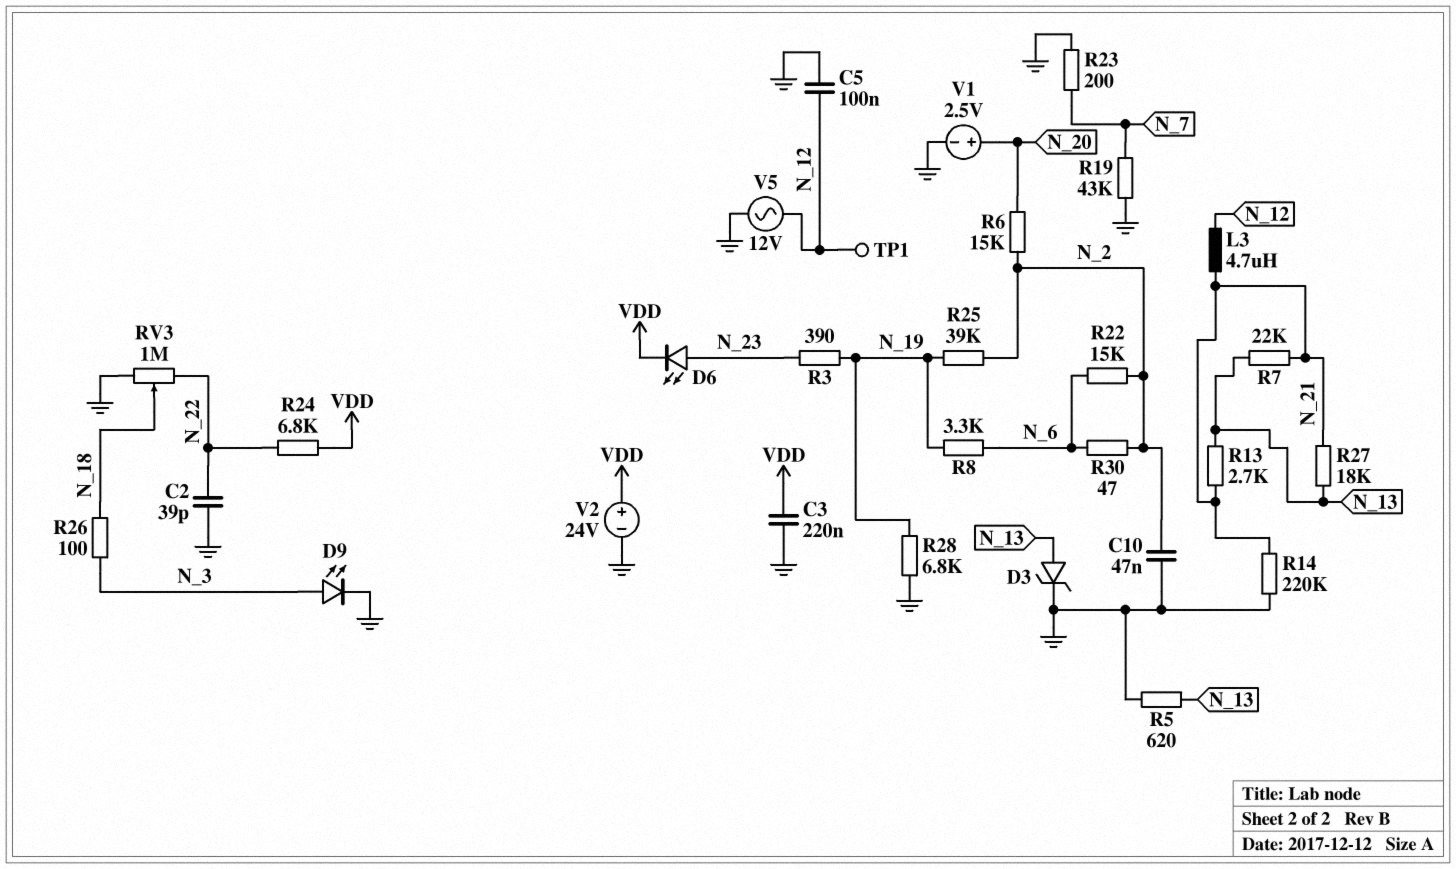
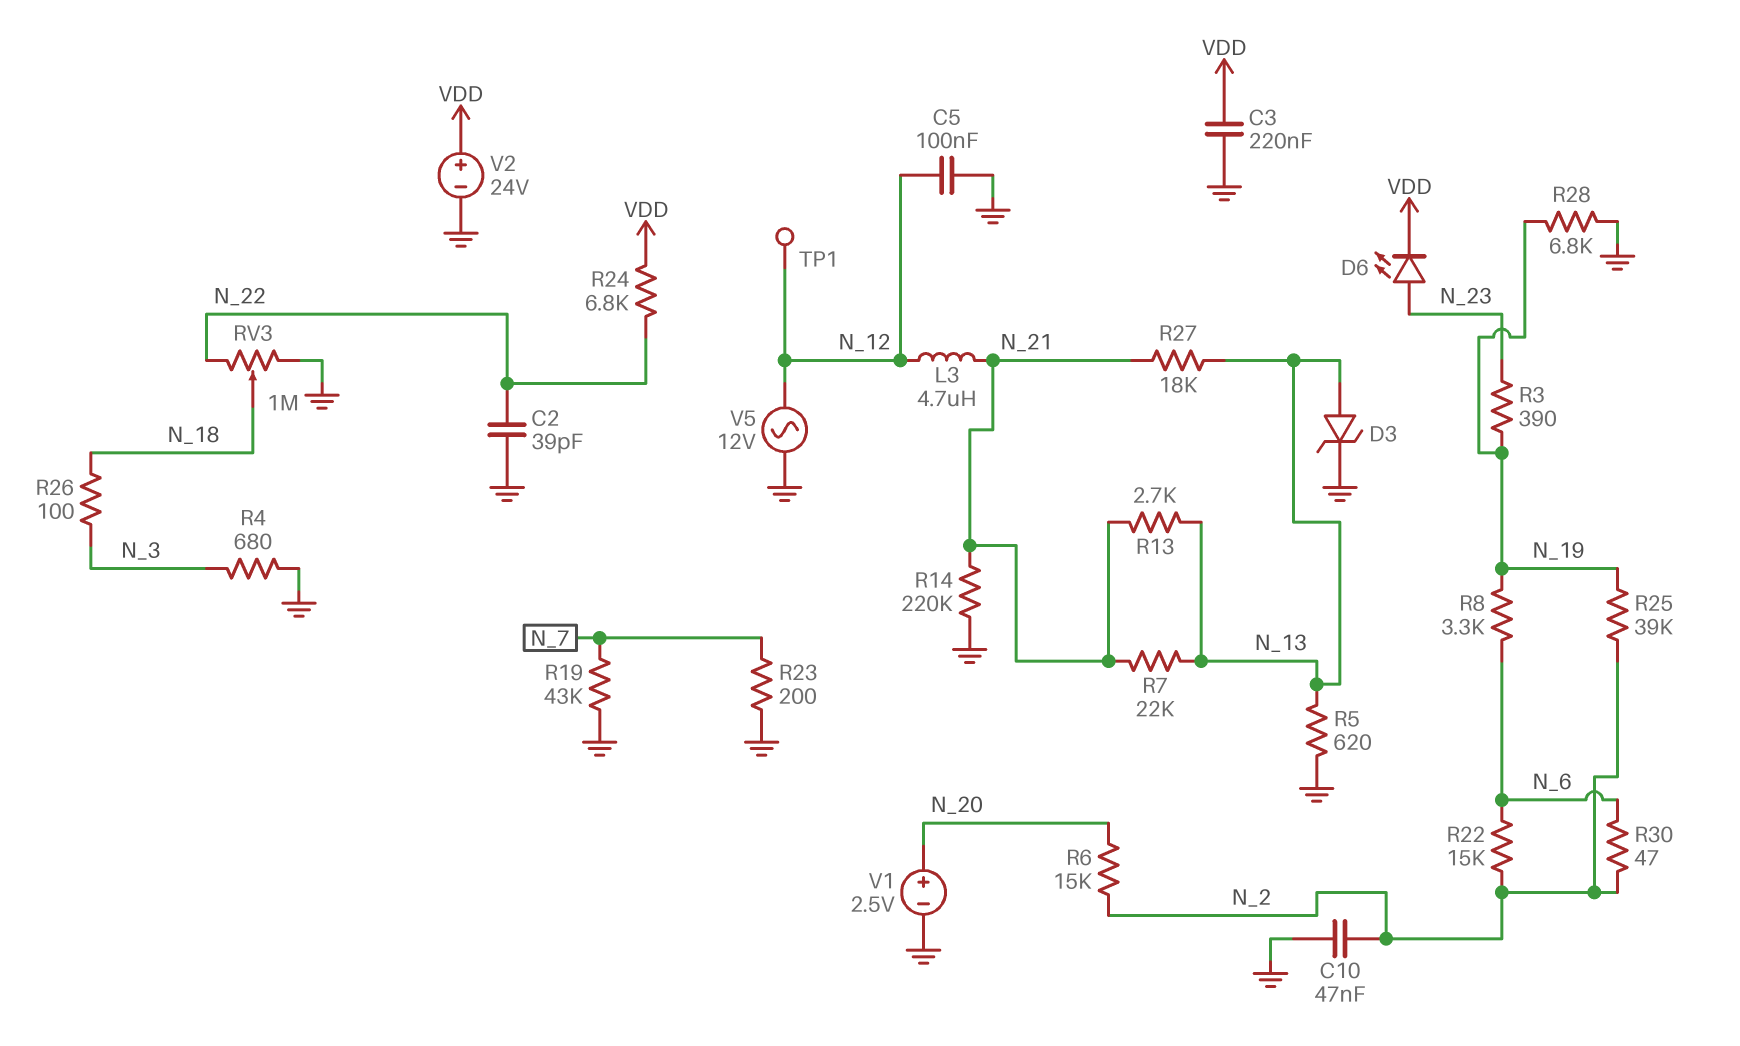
D9: LED (A N_3, K GND) -> none
R4: none -> 680 (GND, N_3)

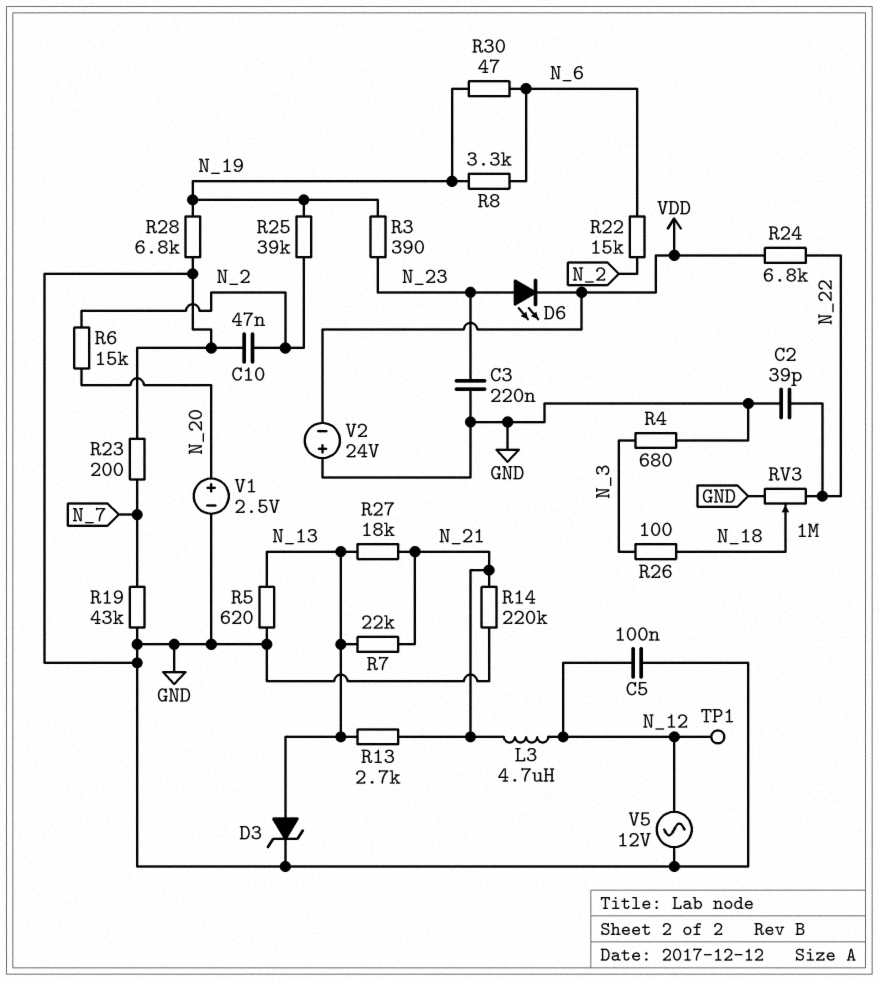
C3: 220nF (GND, VDD) -> 220nF (GND, N_23)
R30: 47 (N_2, N_6) -> 47 (N_6, N_19)
V2: 24V (plus VDD, minus GND) -> 24V (plus GND, minus VDD)

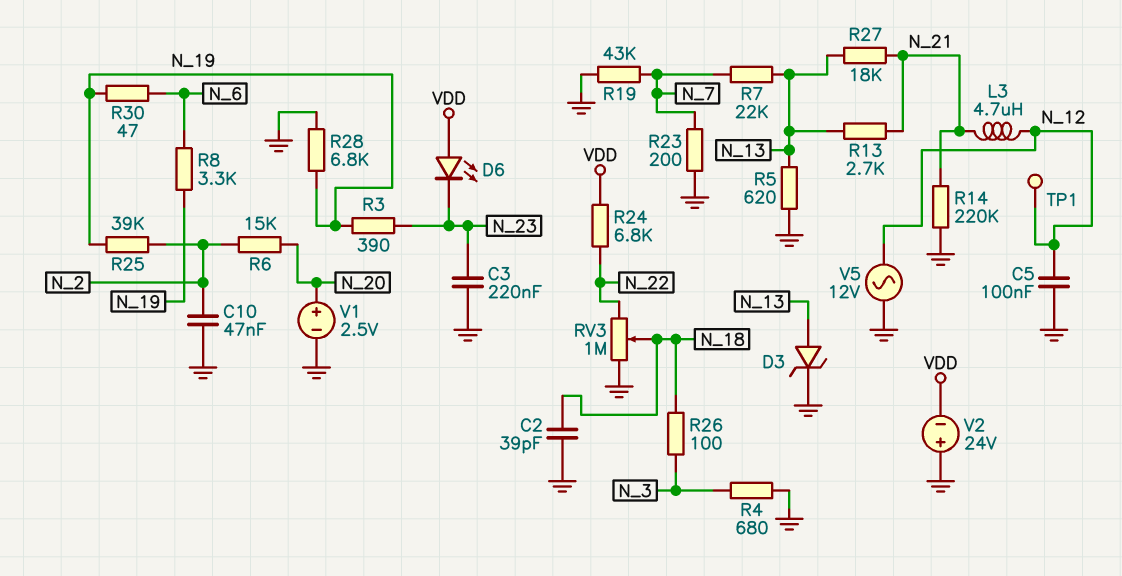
C2: 39pF (GND, N_22) -> 39pF (GND, N_18)
D6: LED (A N_23, K VDD) -> LED (A VDD, K N_23)
R7: 22k (N_13, N_21) -> 22k (N_7, N_13)
R22: 15k (N_2, N_6) -> none

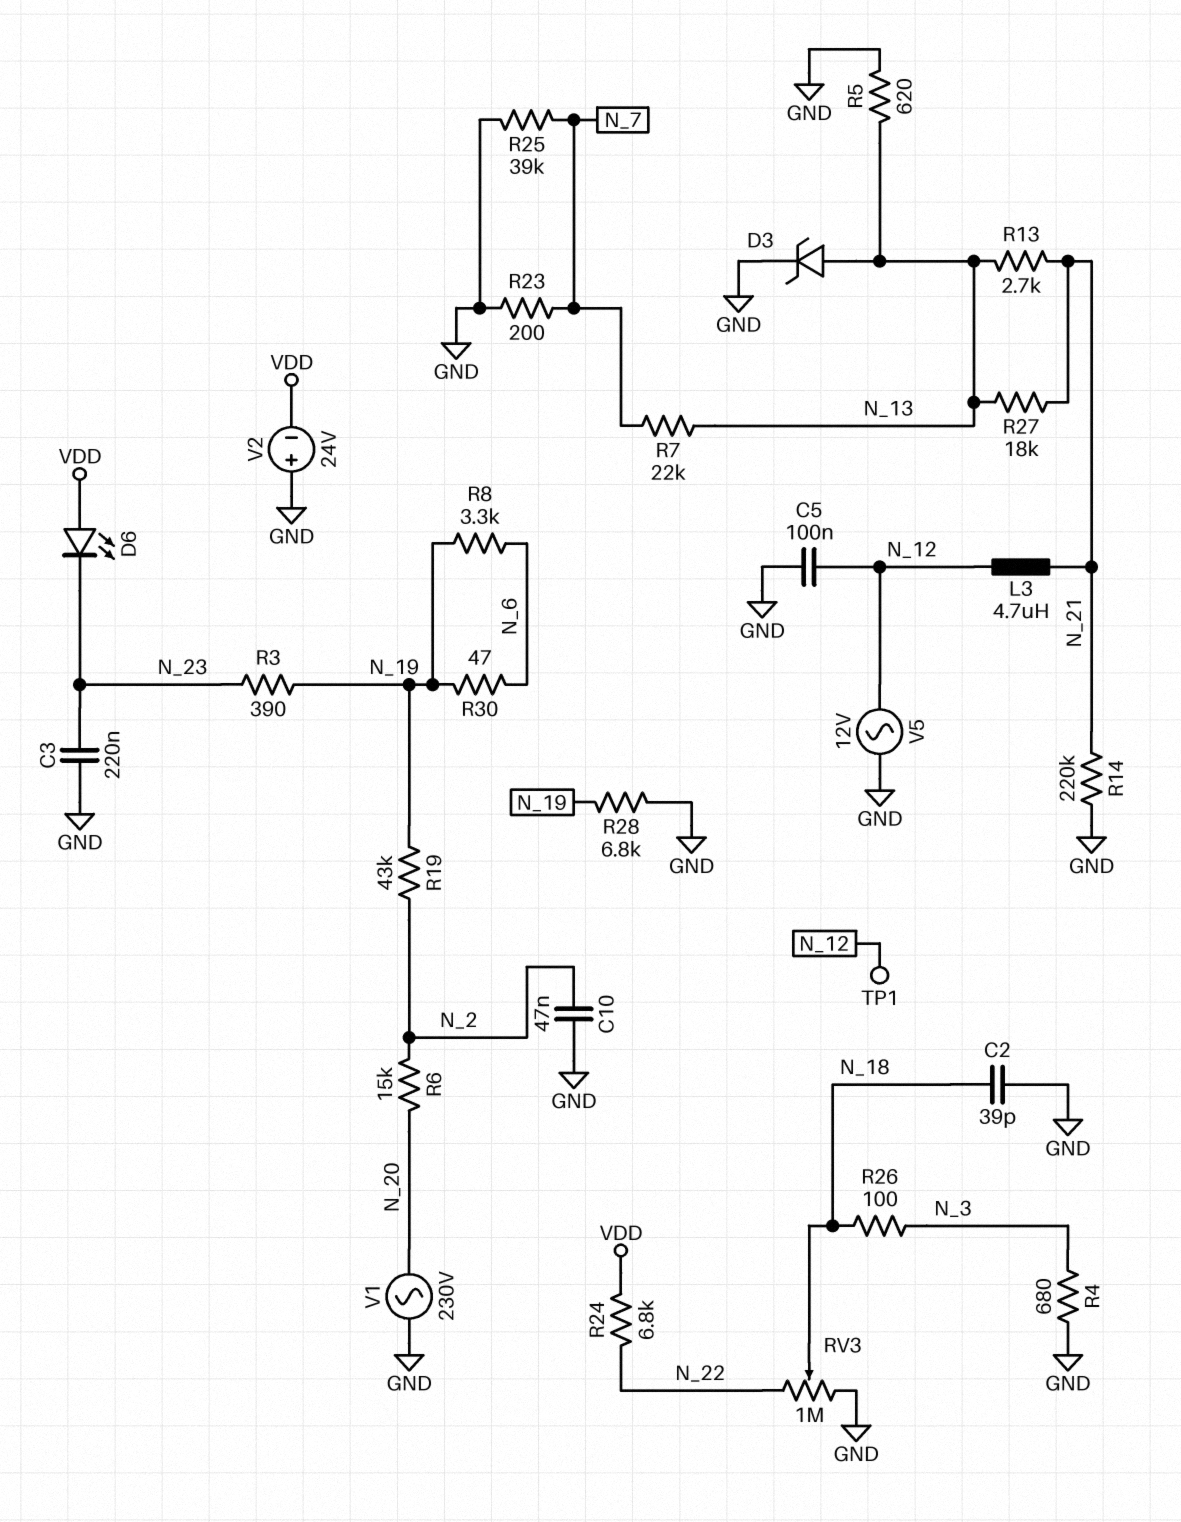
R19: 43k (GND, N_7) -> 43k (N_2, N_19)
R25: 39k (N_2, N_19) -> 39k (GND, N_7)
V1: 2.5V (plus N_20, minus GND) -> AC 230V (GND, N_20)

